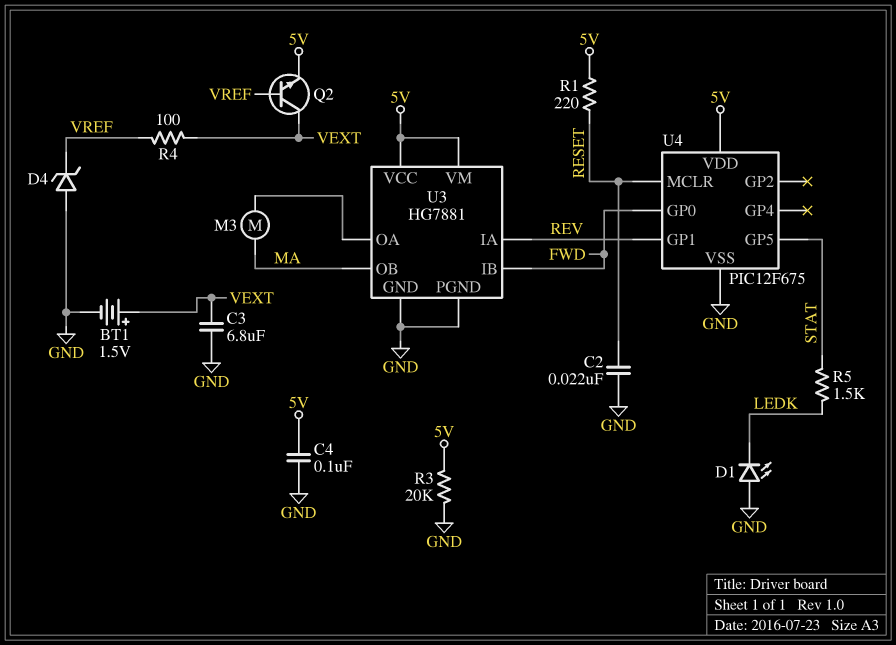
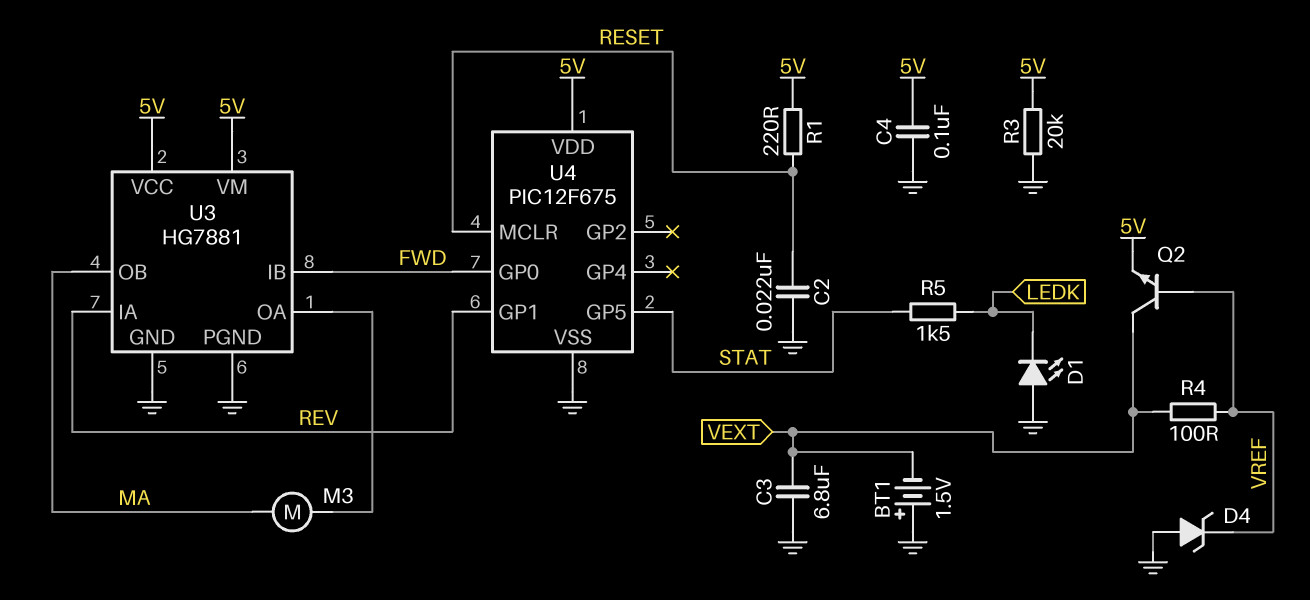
BT1: 1.5V (plus VEXT, minus GND) -> 1.5V (plus GND, minus VEXT)

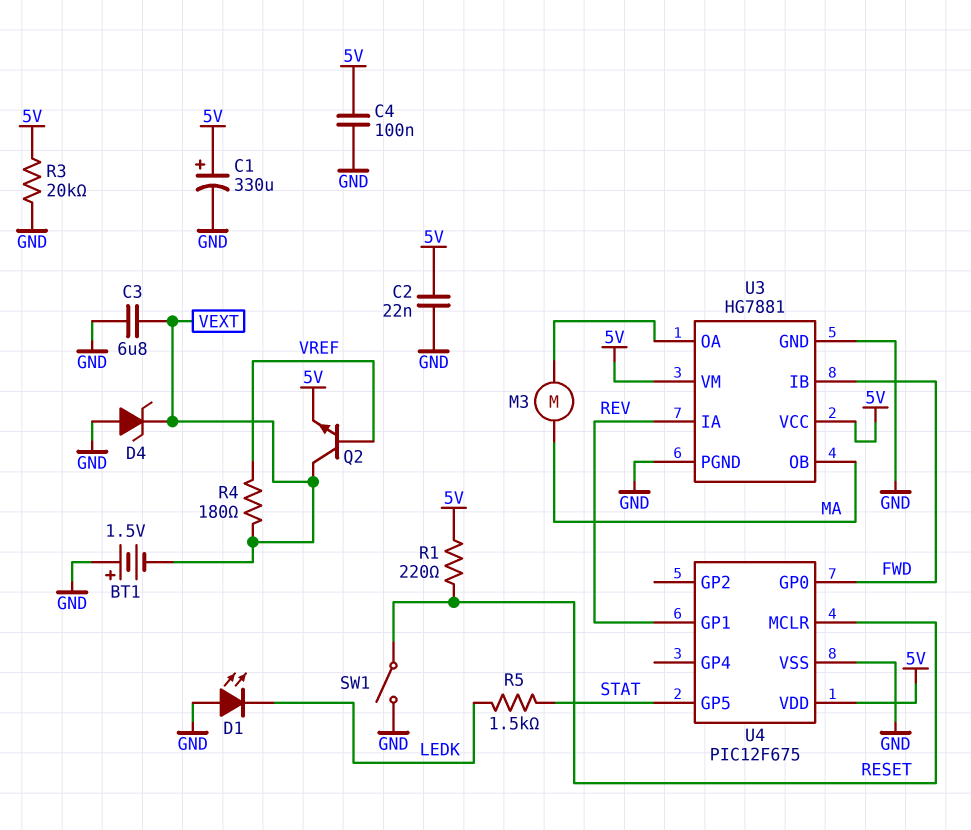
C1: none -> 330uF (plus 5V, minus GND)
C2: 22nF (GND, RESET) -> 22nF (5V, GND)
D4: zener (A GND, K VREF) -> zener (A GND, K VEXT)
R4: 100 (VEXT, VREF) -> 180 (VEXT, VREF)
SW1: none -> switch (GND, RESET)

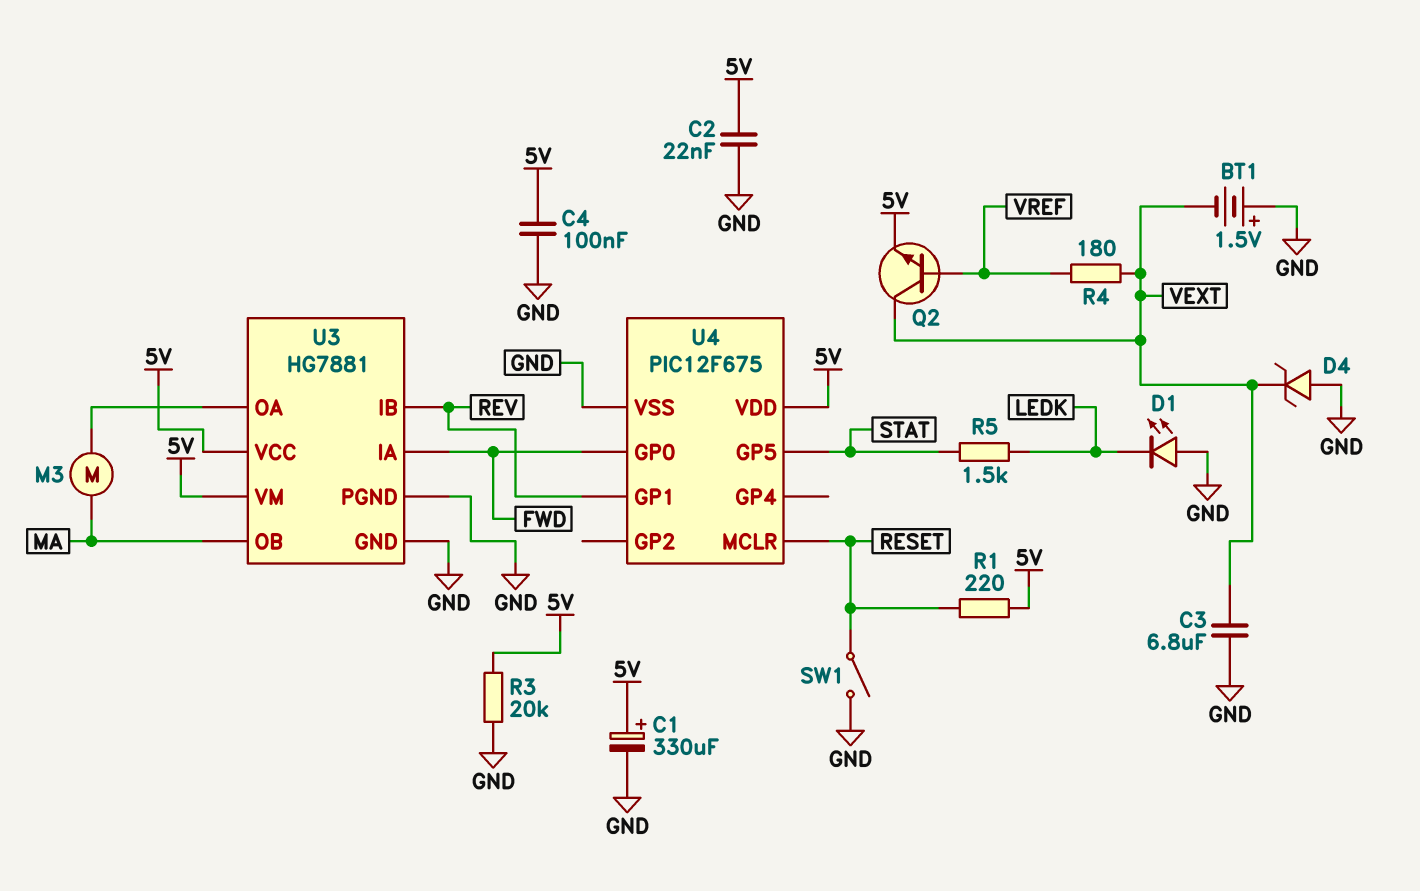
U3 pin IA: REV -> FWD
U3 pin IB: FWD -> REV

